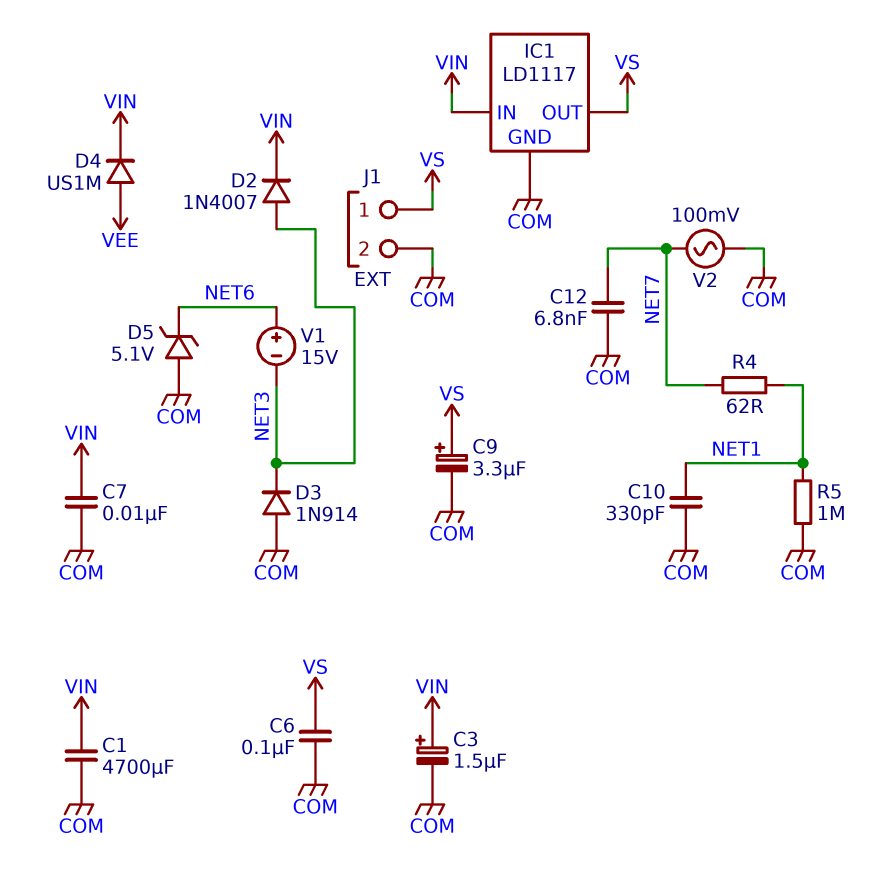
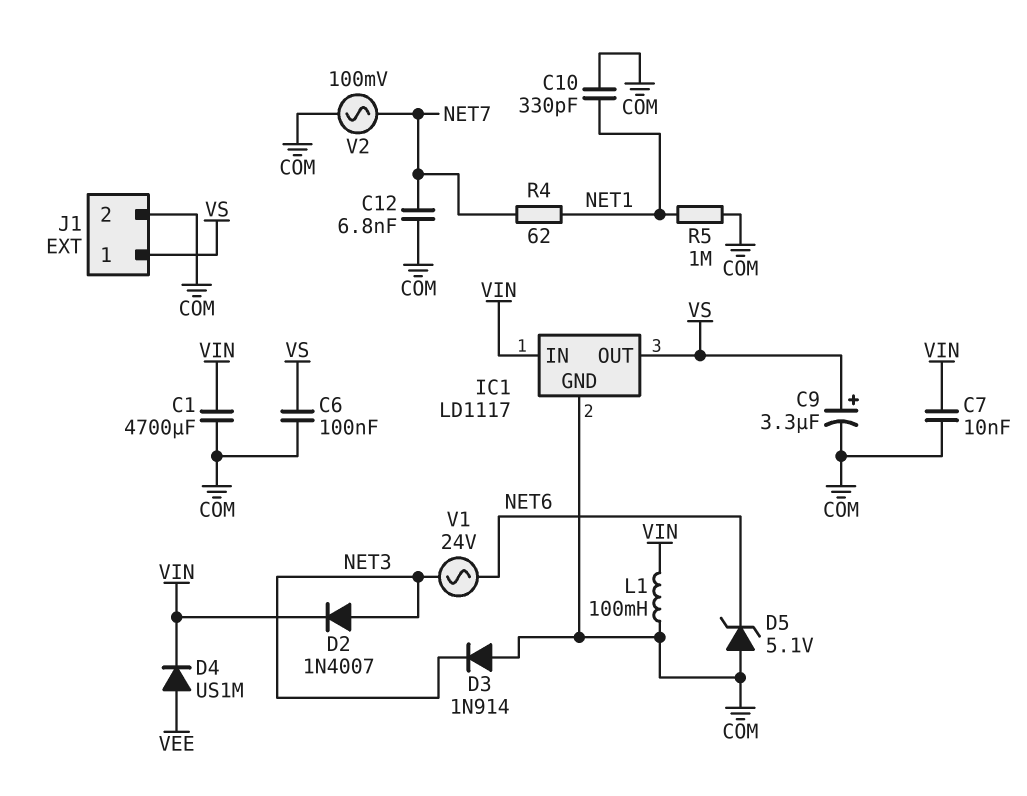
C3: 1.5uF (plus VIN, minus COM) -> none
L1: none -> 100mH (COM, VIN)
V1: 15V (plus NET6, minus NET3) -> AC 24V (NET3, NET6)

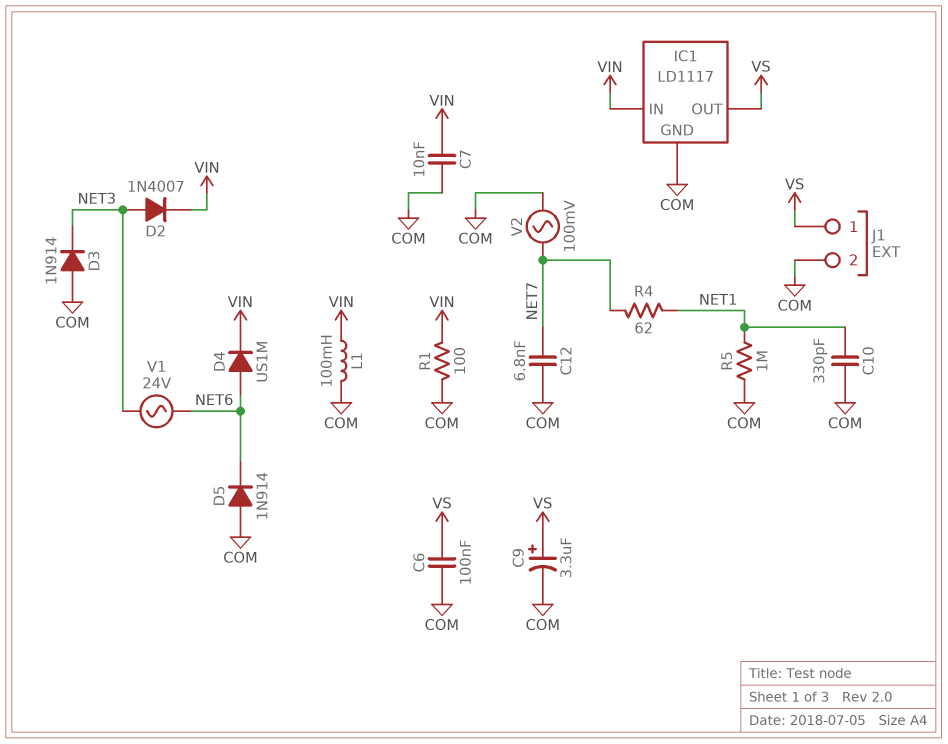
C1: 4700uF (COM, VIN) -> none
D4: diode US1M (A VEE, K VIN) -> diode US1M (A NET6, K VIN)
D5: zener 5.1V (A COM, K NET6) -> diode 1N914 (A COM, K NET6)
R1: none -> 100 (COM, VIN)

